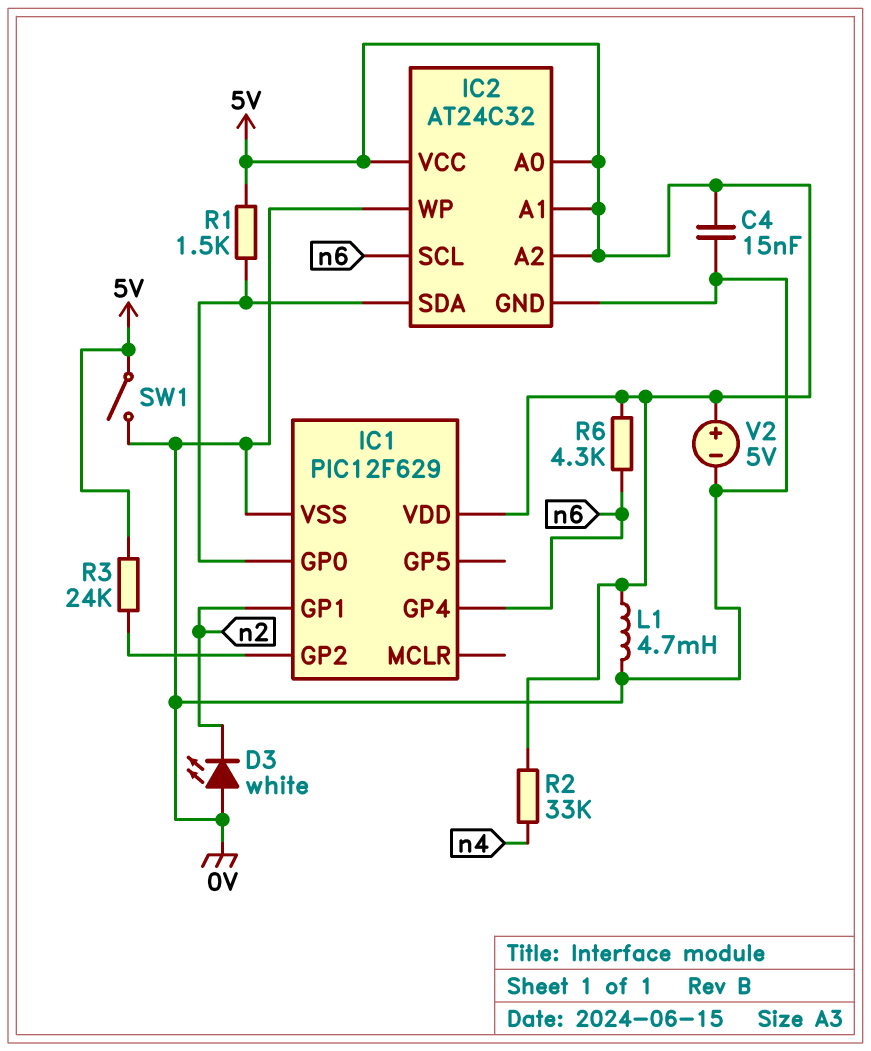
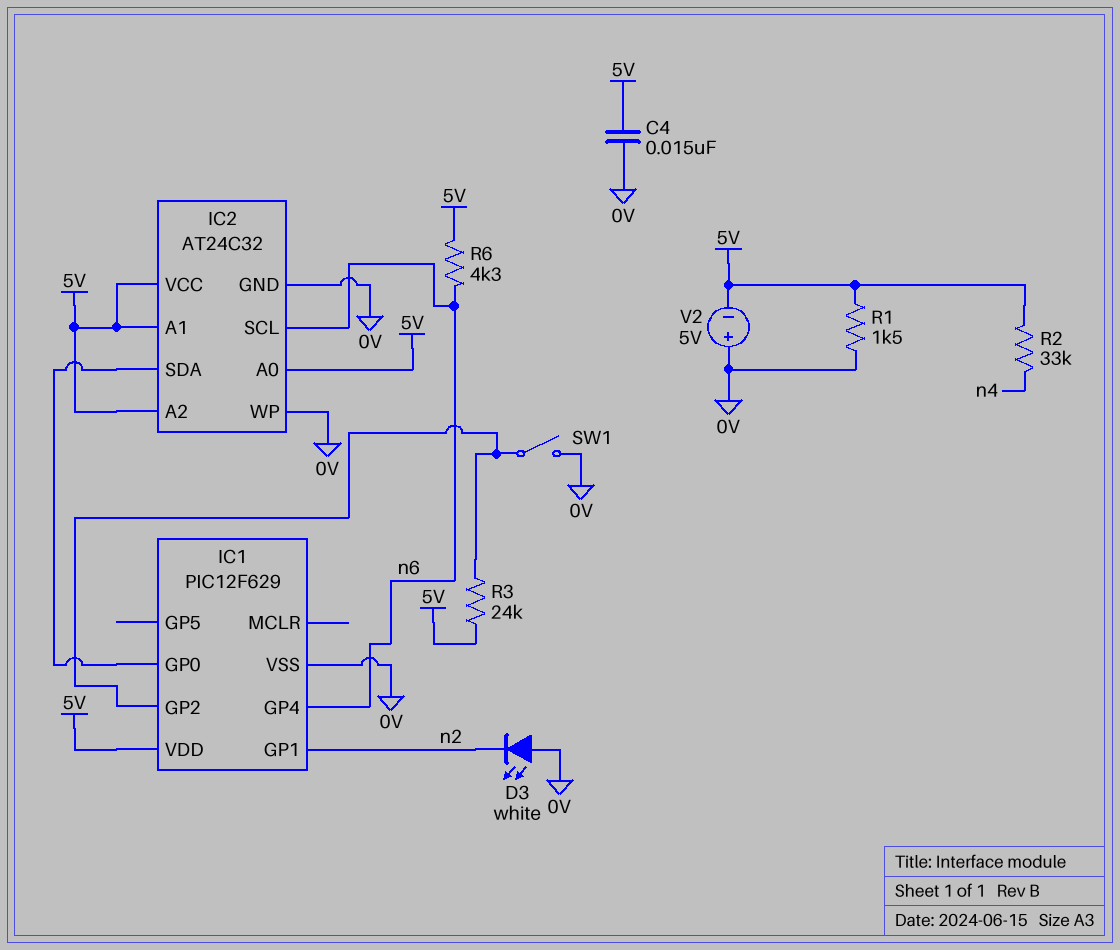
L1: 4.7mH (0V, 5V) -> none
R1: 1.5k (5V, IC1/GP0) -> 1.5k (0V, 5V)
SW1: switch (0V, 5V) -> switch (0V, IC1/GP2)
V2: 5V (plus 5V, minus 0V) -> 5V (plus 0V, minus 5V)

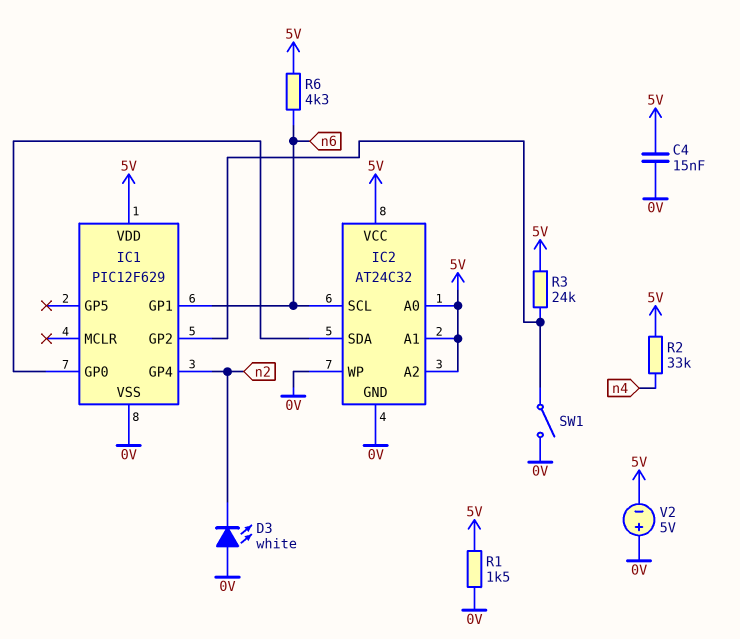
IC1 pin GP1: n2 -> n6
IC1 pin GP4: n6 -> n2

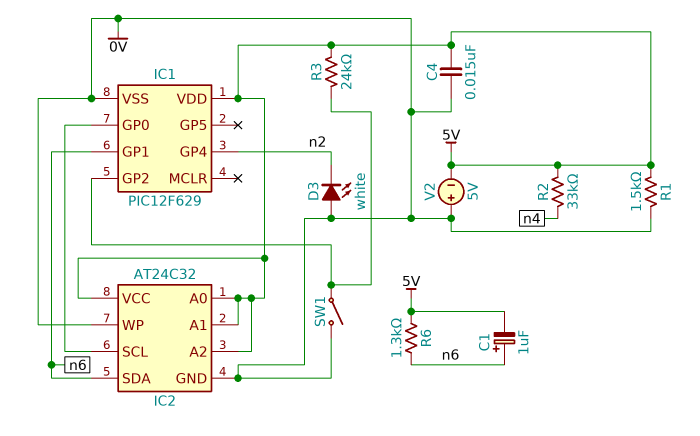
C1: none -> 1uF (plus n6, minus 5V)
IC2 pin SCL: n6 -> IC1/GP0
IC2 pin SDA: IC1/GP0 -> n6
R6: 4.3k (5V, n6) -> 1.3k (5V, n6)

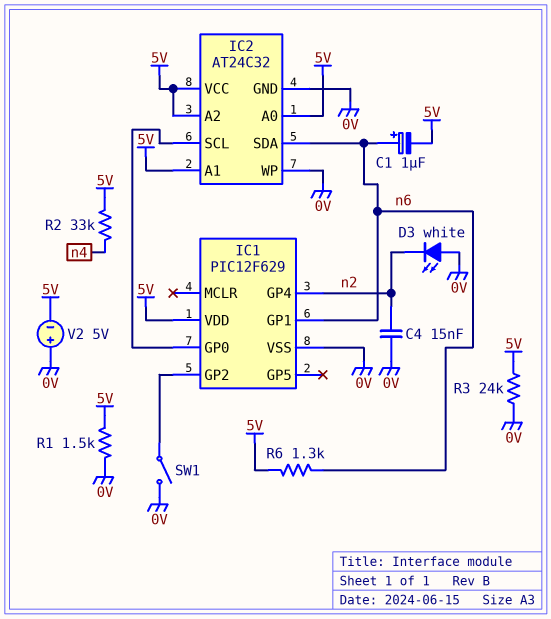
C4: 15nF (0V, 5V) -> 15nF (0V, n2)
R3: 24k (5V, IC1/GP2) -> 24k (0V, 5V)

